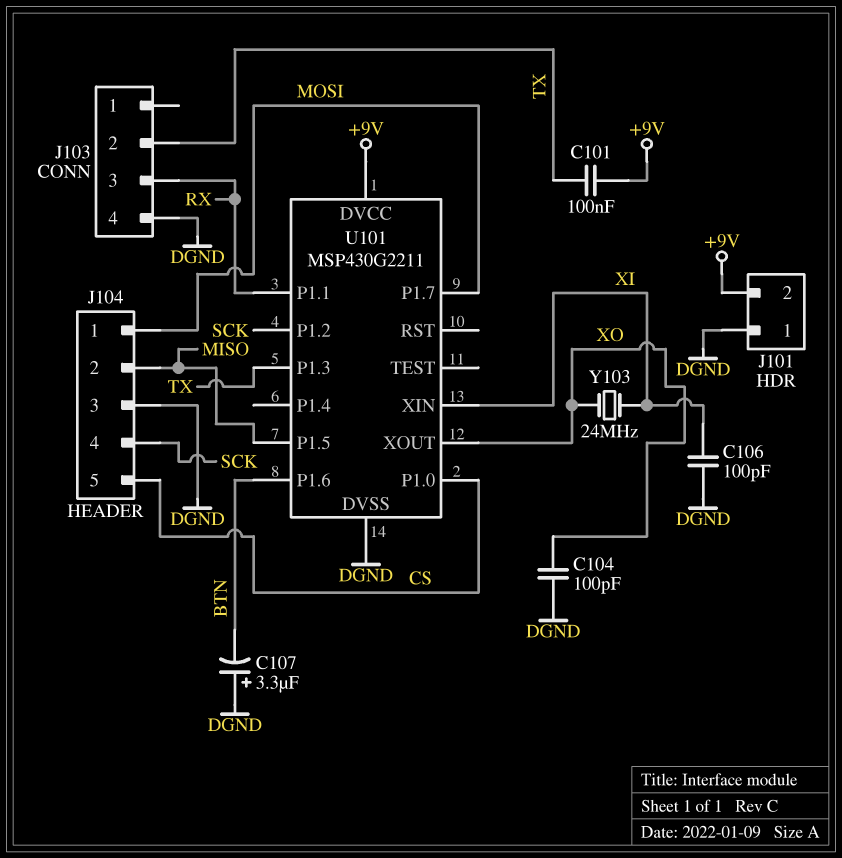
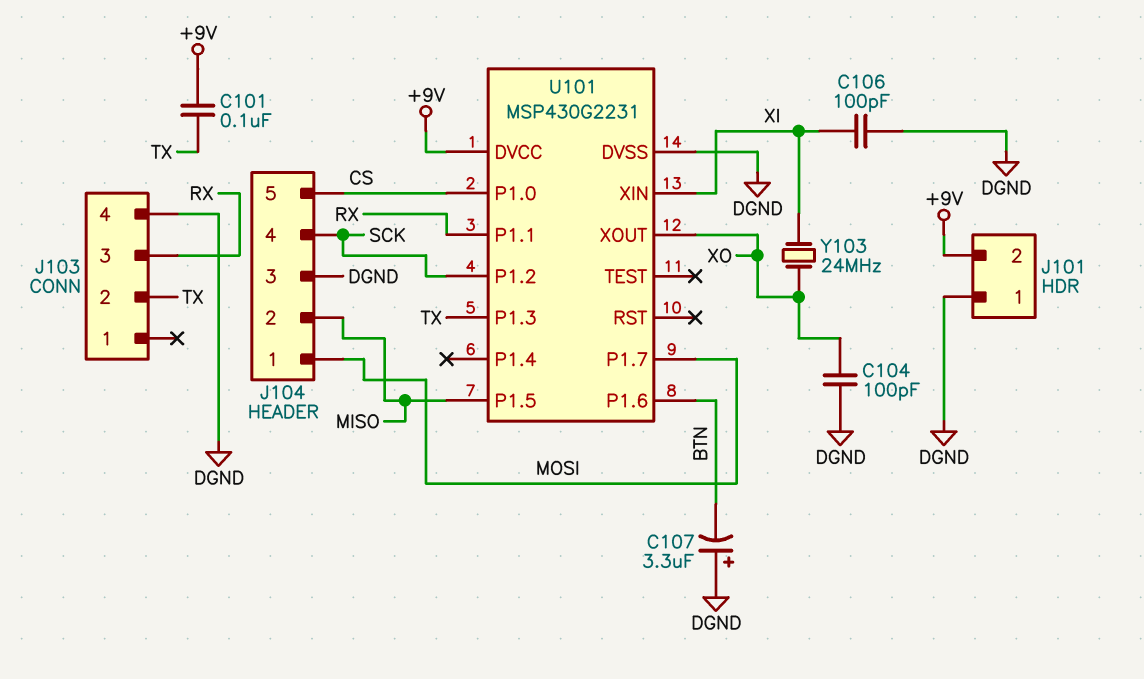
U101: MSP430G2211 -> MSP430G2231

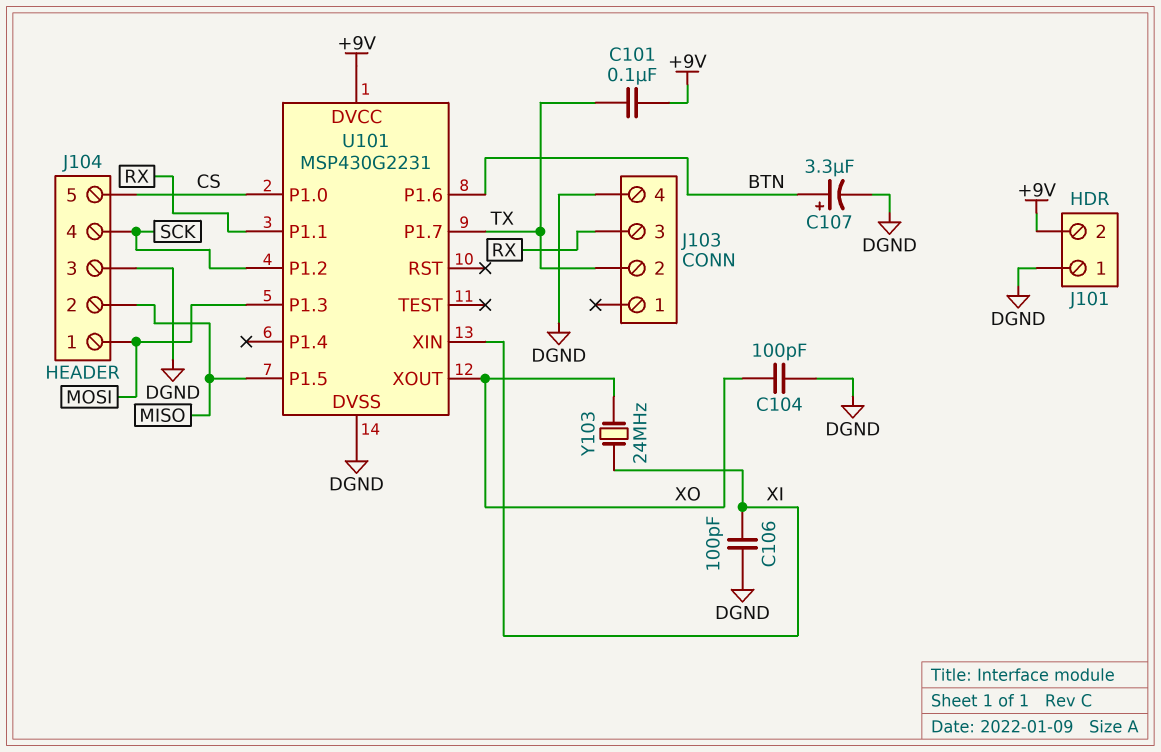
C107: 3.3uF (plus DGND, minus BTN) -> 3.3uF (plus BTN, minus DGND)
U101 pin P1.3: TX -> MOSI
U101 pin P1.7: MOSI -> TX

